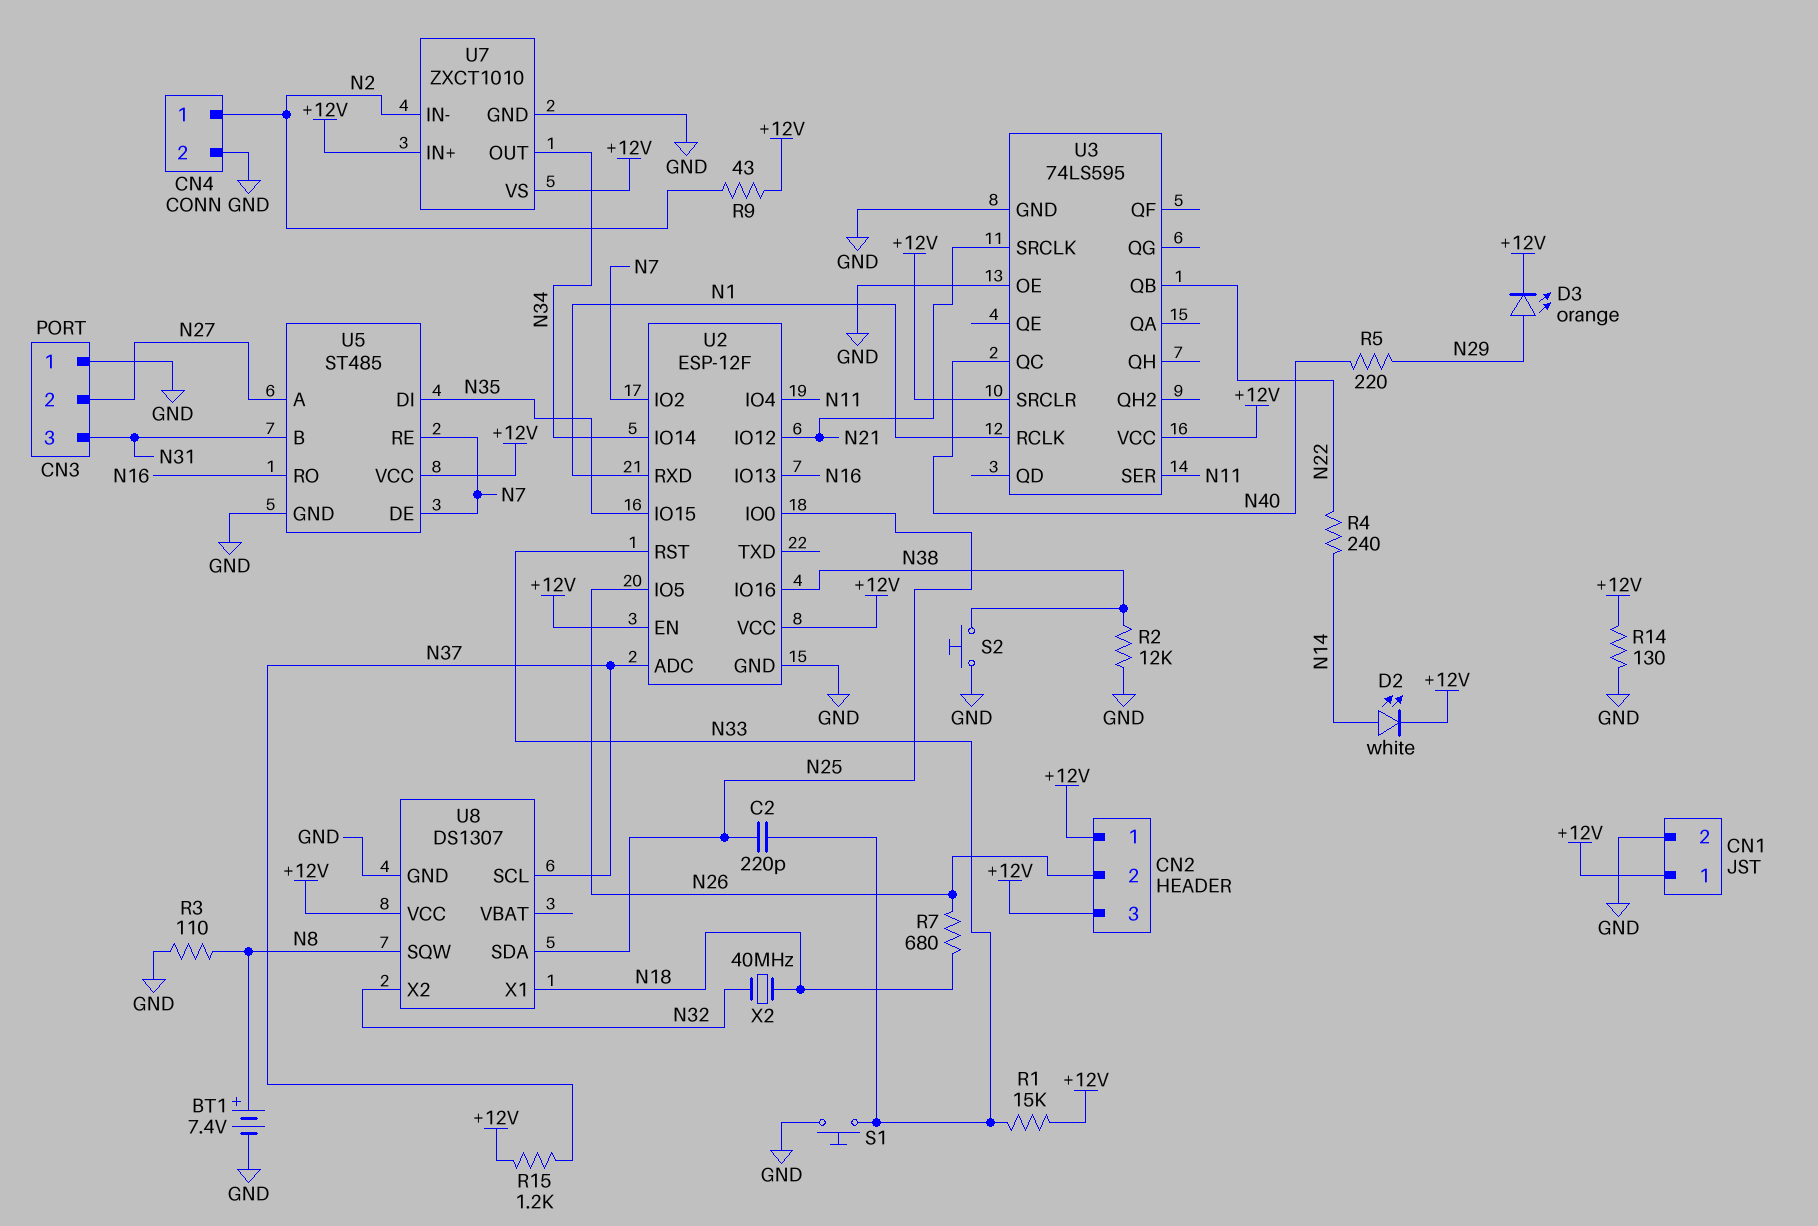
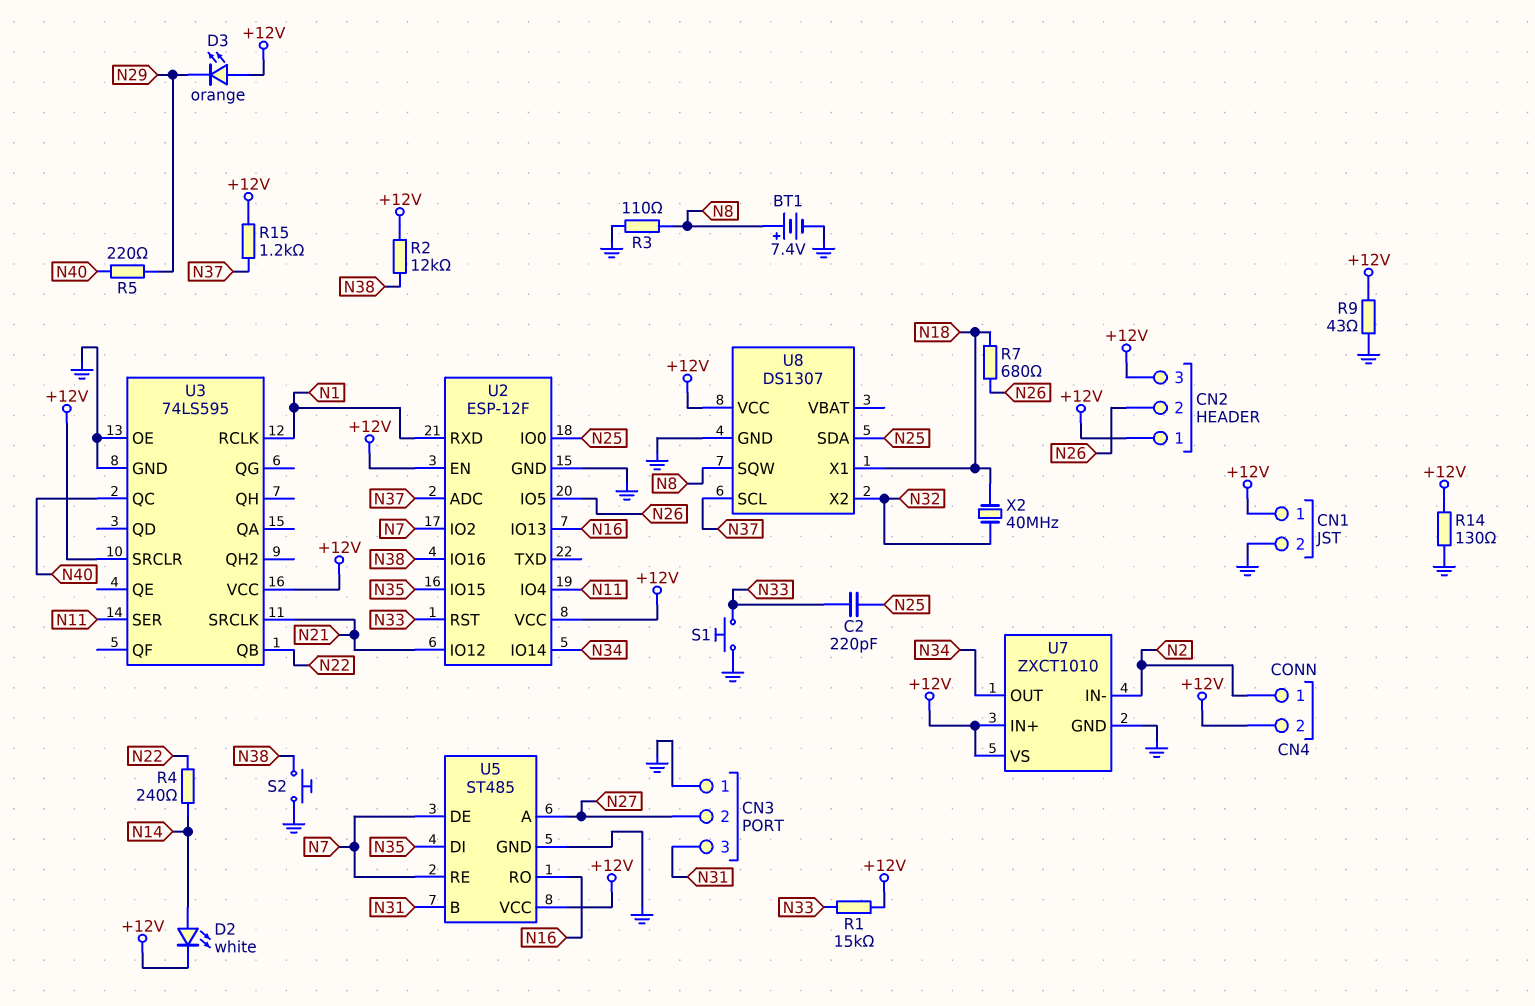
CN4 pin 2: GND -> +12V
D3: LED orange (A N29, K +12V) -> LED orange (A +12V, K N29)
R2: 12k (GND, N38) -> 12k (+12V, N38)
R9: 43 (+12V, N2) -> 43 (+12V, GND)

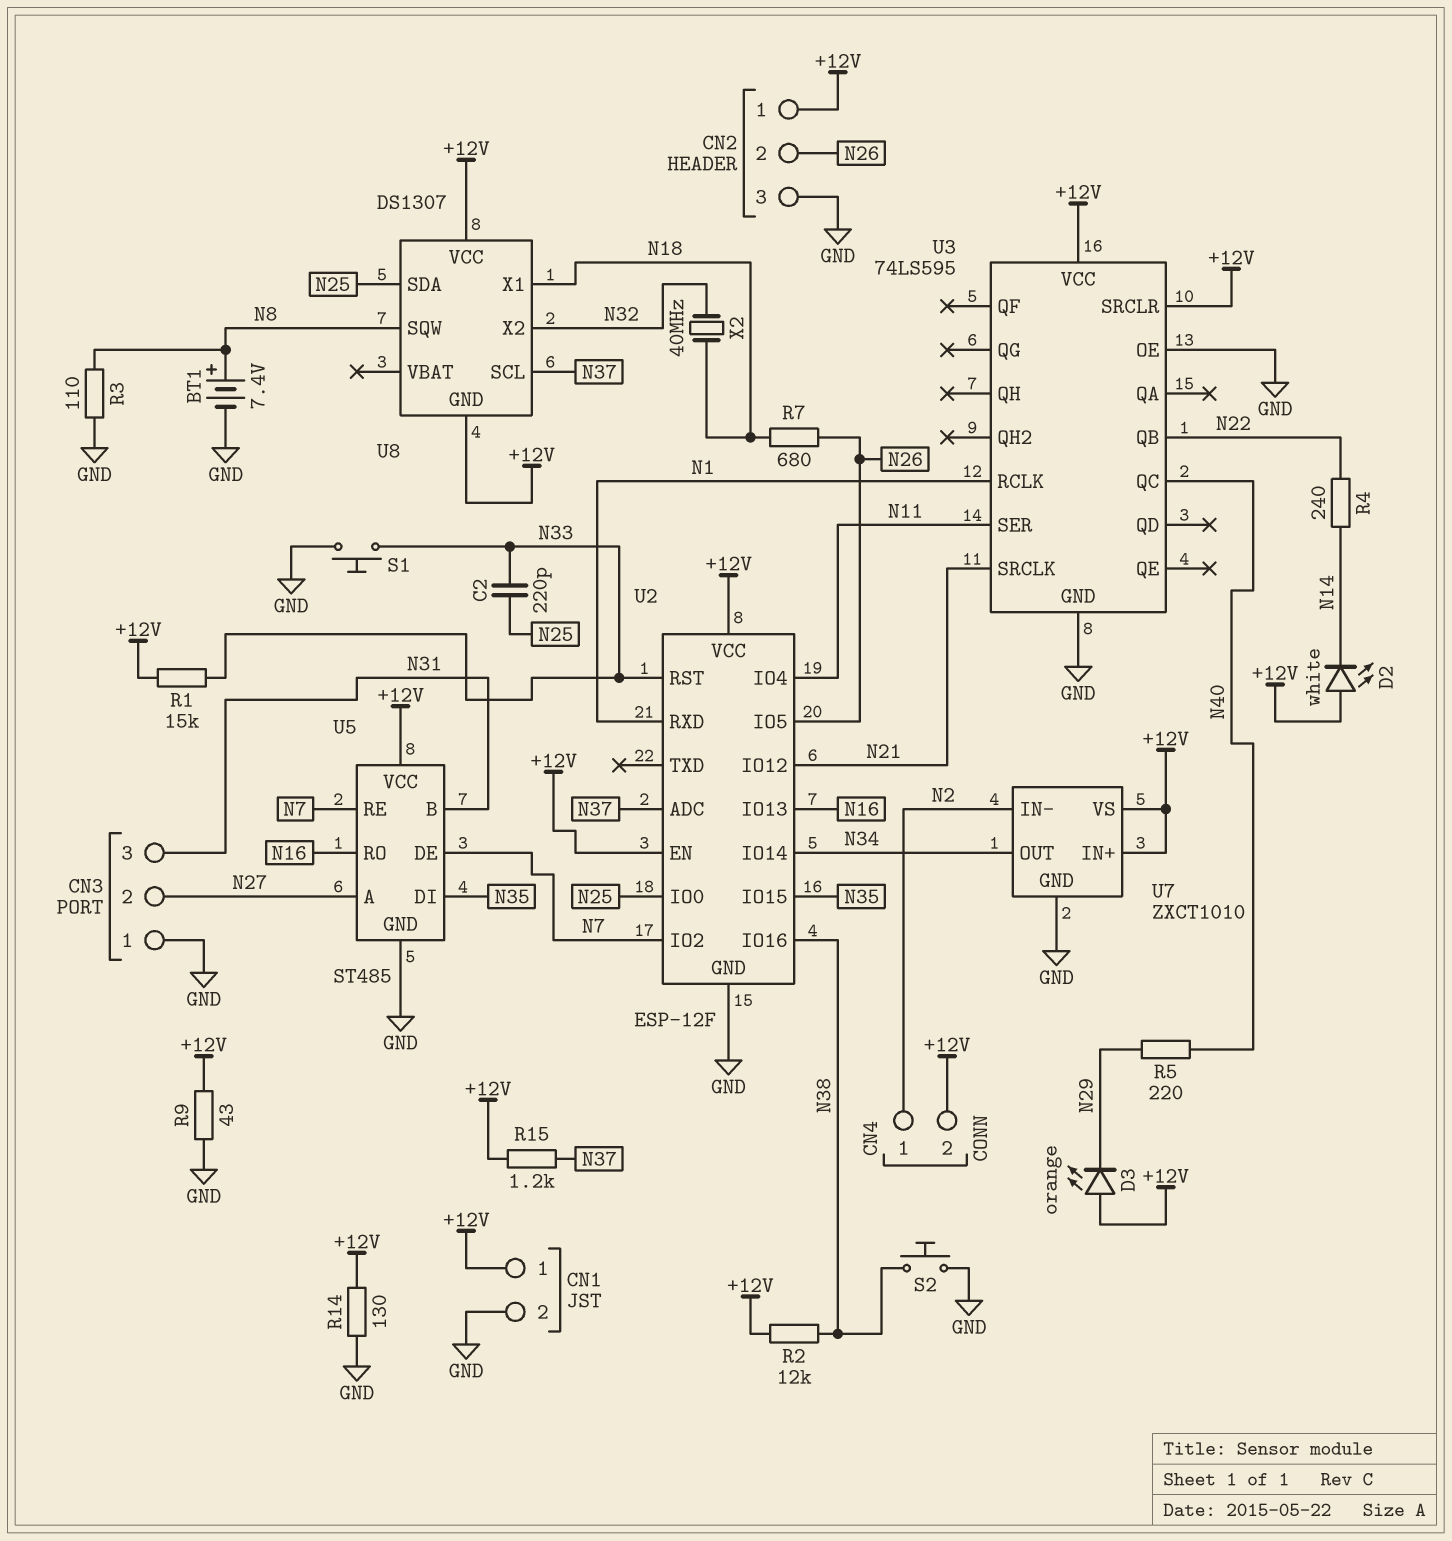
CN2 pin 3: +12V -> GND
D2: LED white (A N14, K +12V) -> LED white (A +12V, K N14)
U8 pin GND: GND -> +12V

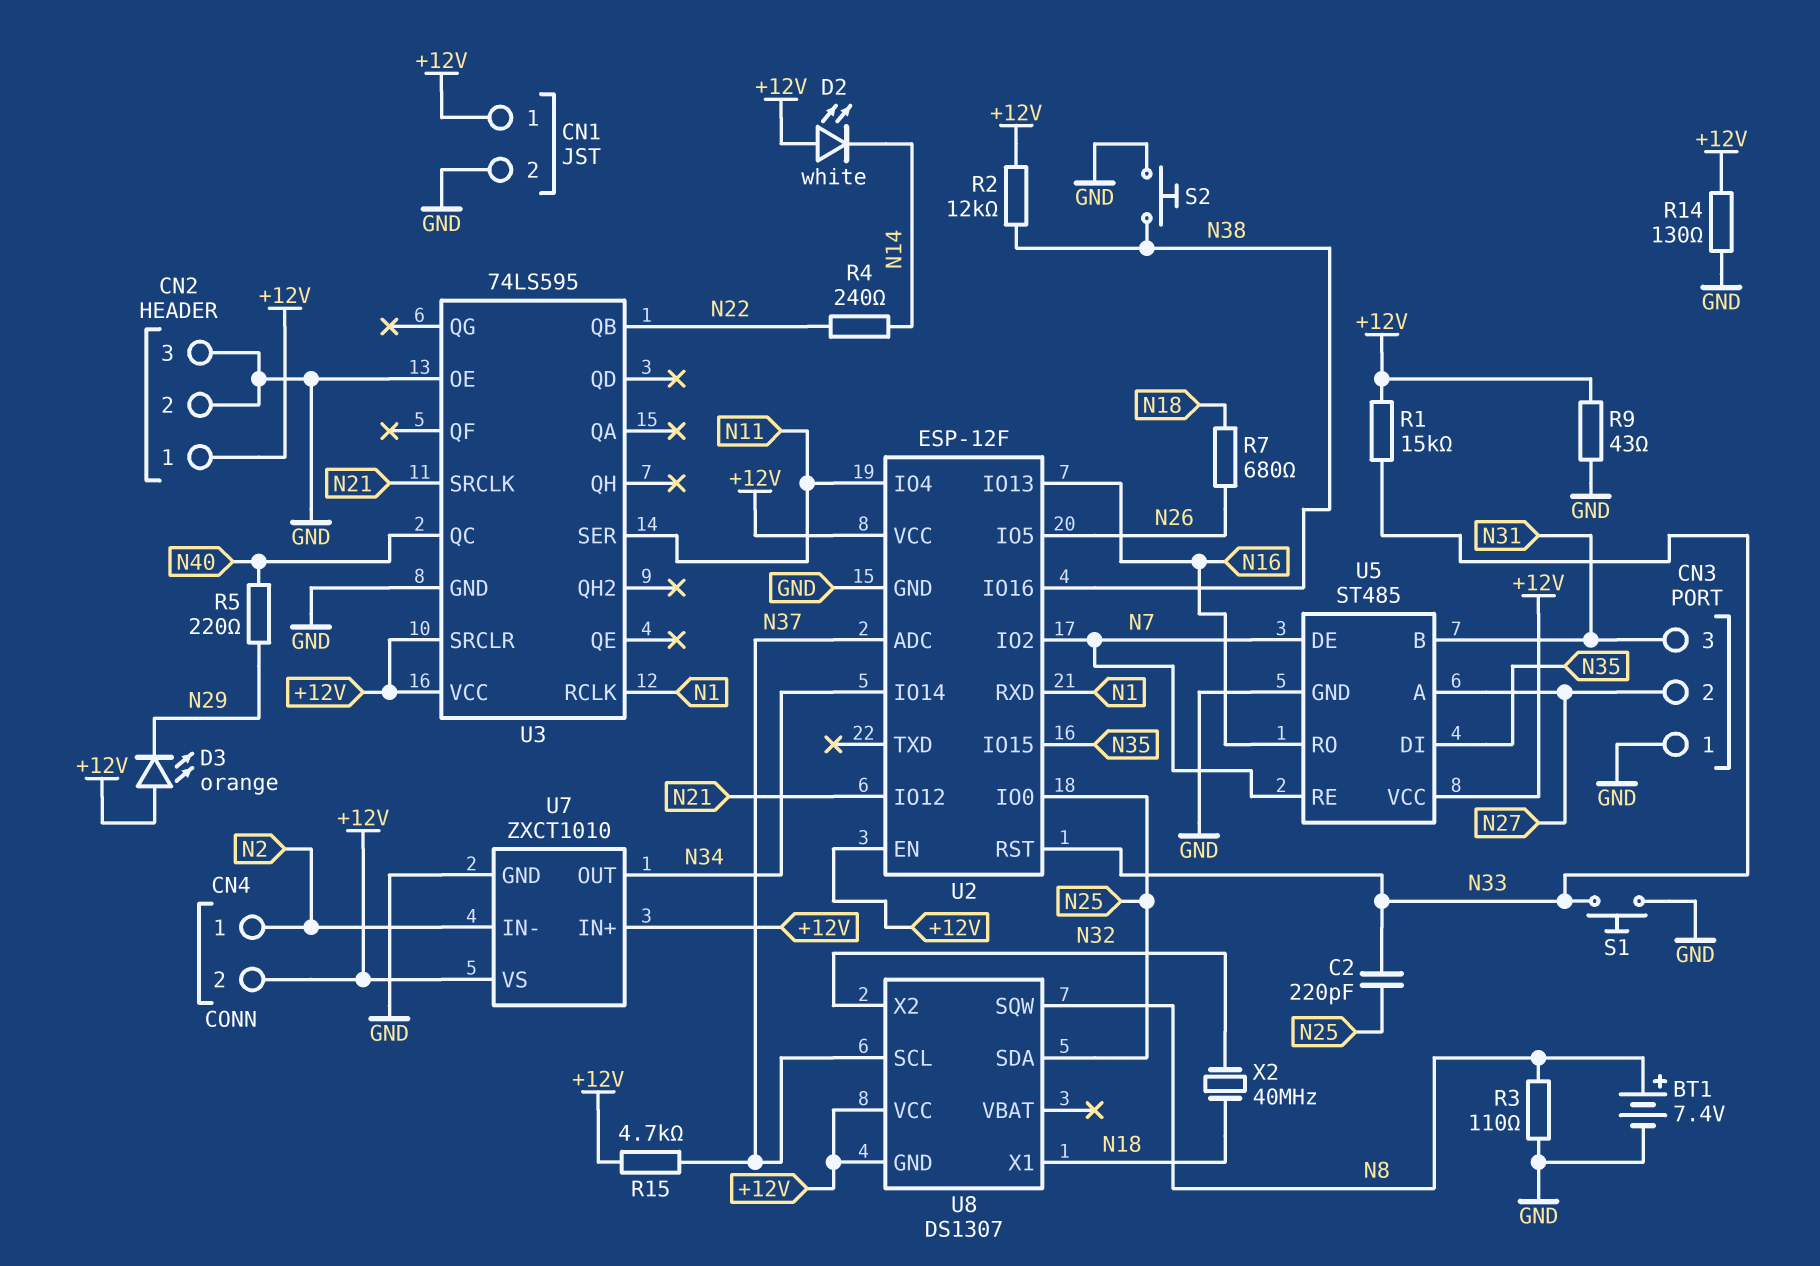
CN2 pin 2: N26 -> GND
R15: 1.2k (+12V, N37) -> 4.7k (+12V, N37)

